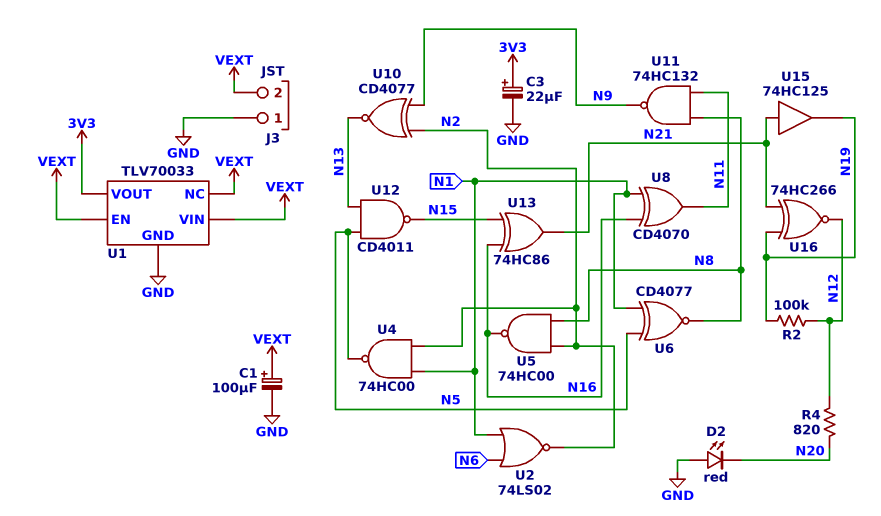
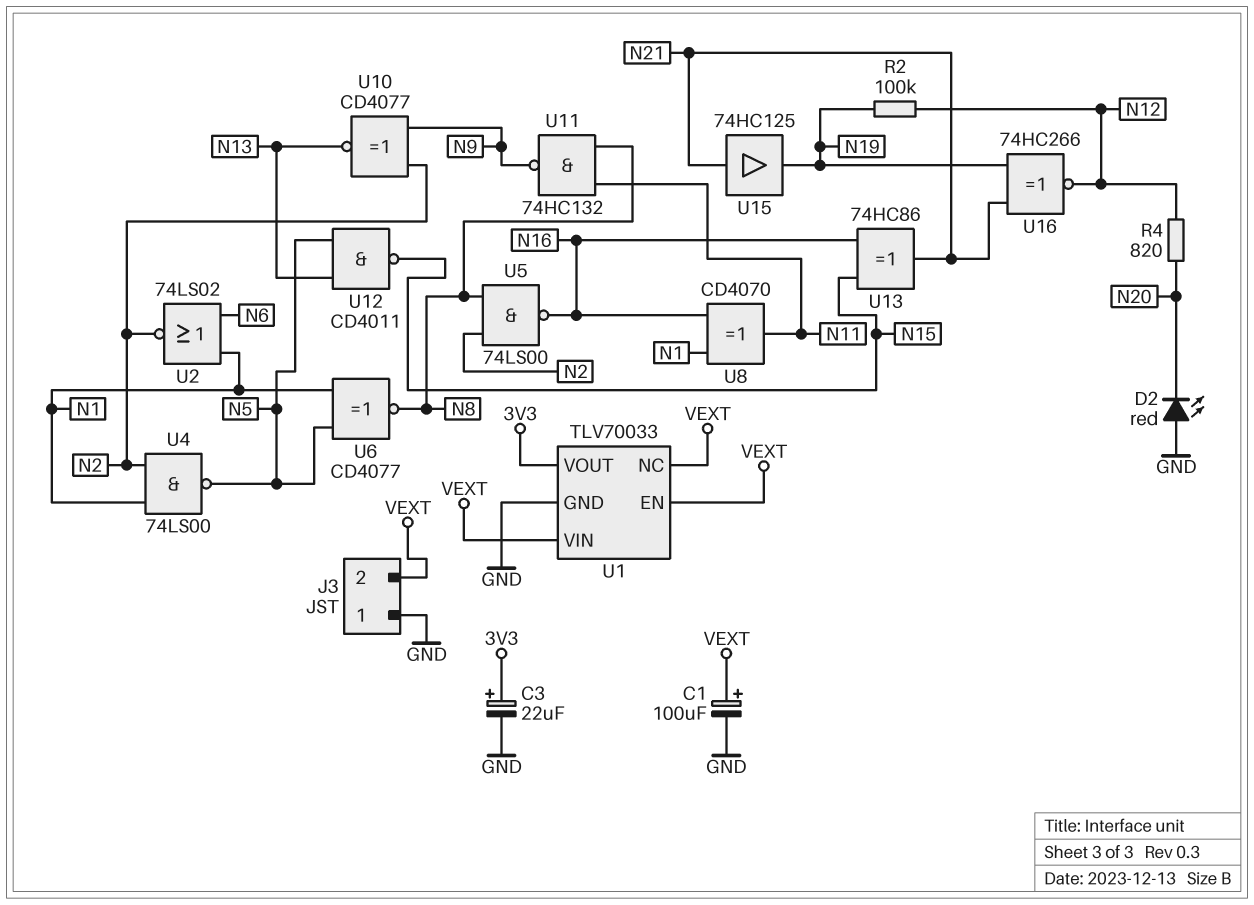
U4: NAND 74HC00 (in N1, in N2, out N5) -> NAND 74LS00 (in N1, in N2, out N5)
U5: NAND 74HC00 (in N2, in N8, out N16) -> NAND 74LS00 (in N2, in N8, out N16)

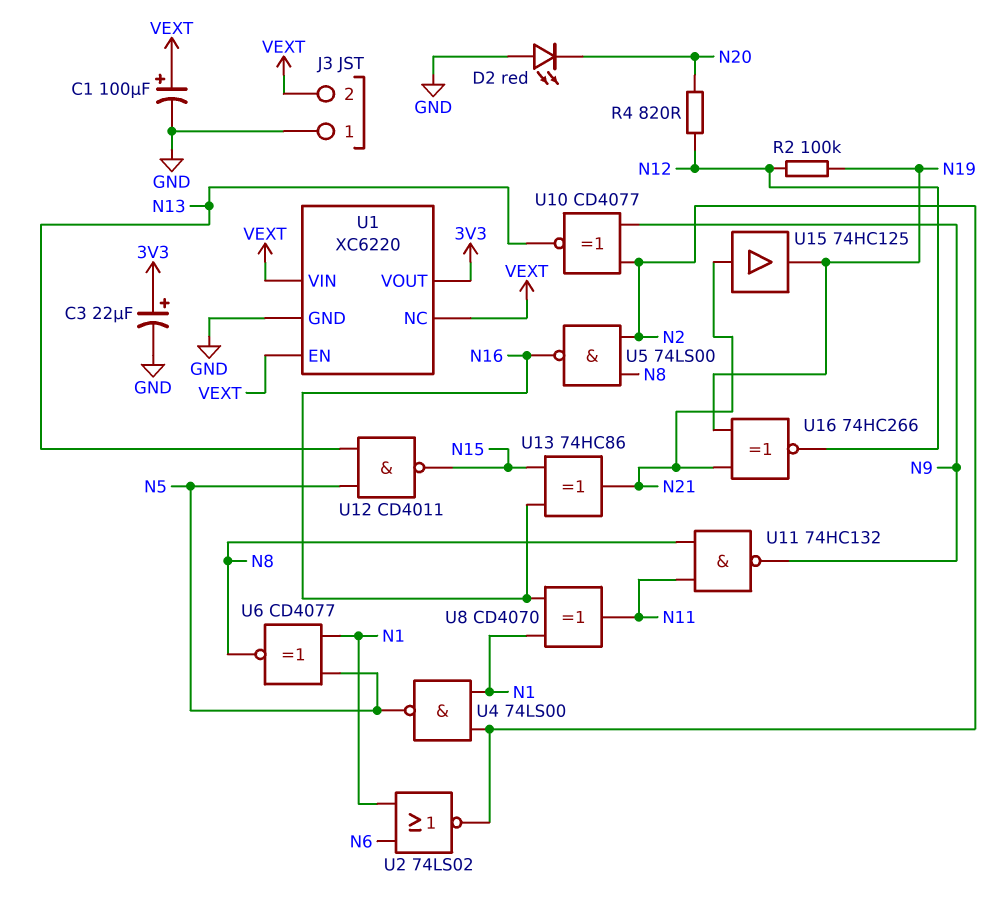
U1: TLV70033 -> XC6220

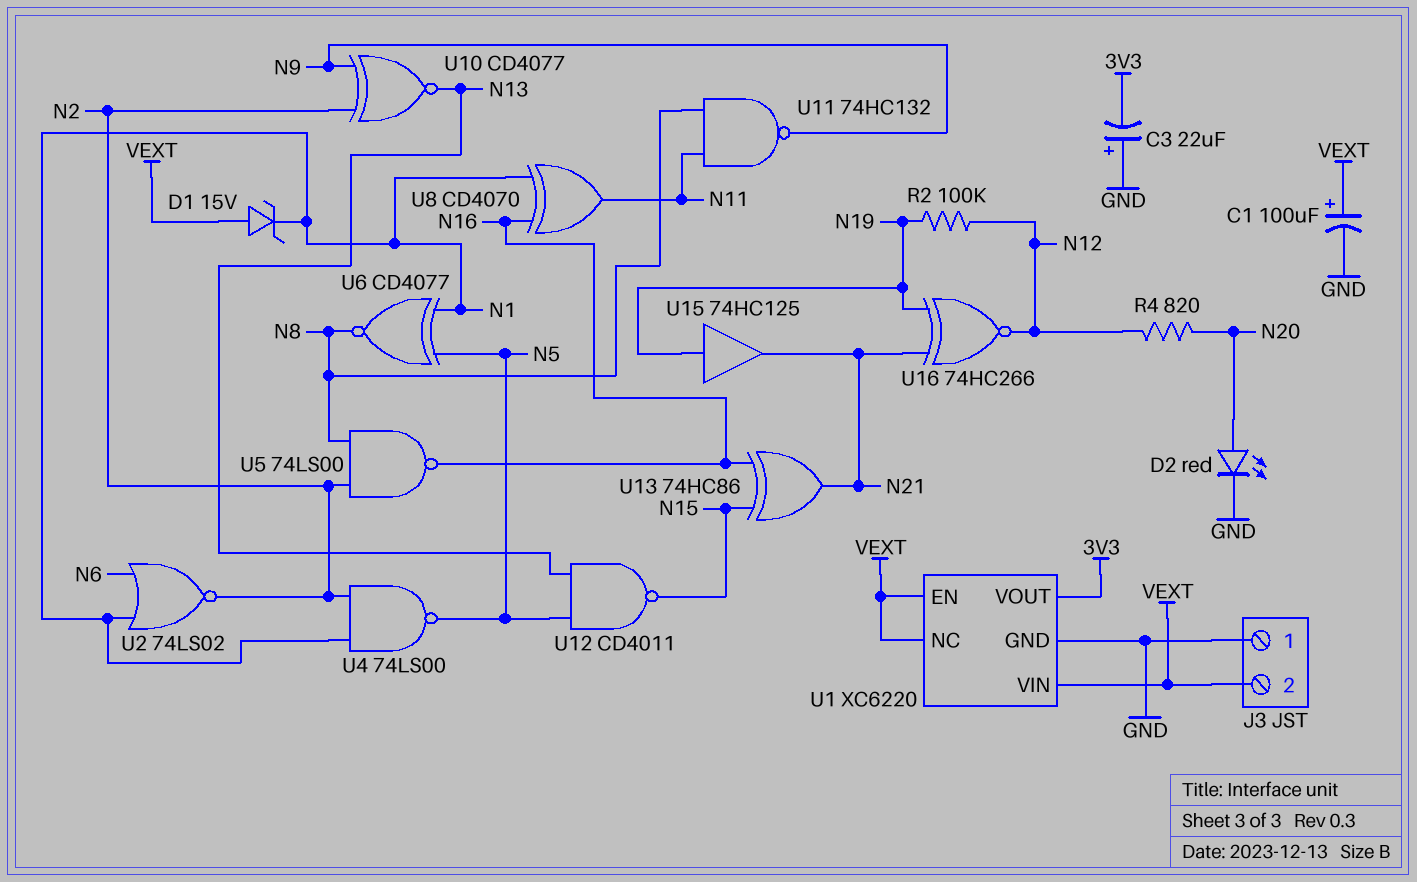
C3: 22uF (plus 3V3, minus GND) -> 22uF (plus GND, minus 3V3)
D1: none -> zener 15V (A VEXT, K N1)
D2: LED red (A GND, K N20) -> LED red (A N20, K GND)
U15: buffer 74HC125 (in N21, out N19) -> buffer 74HC125 (in N19, out N21)

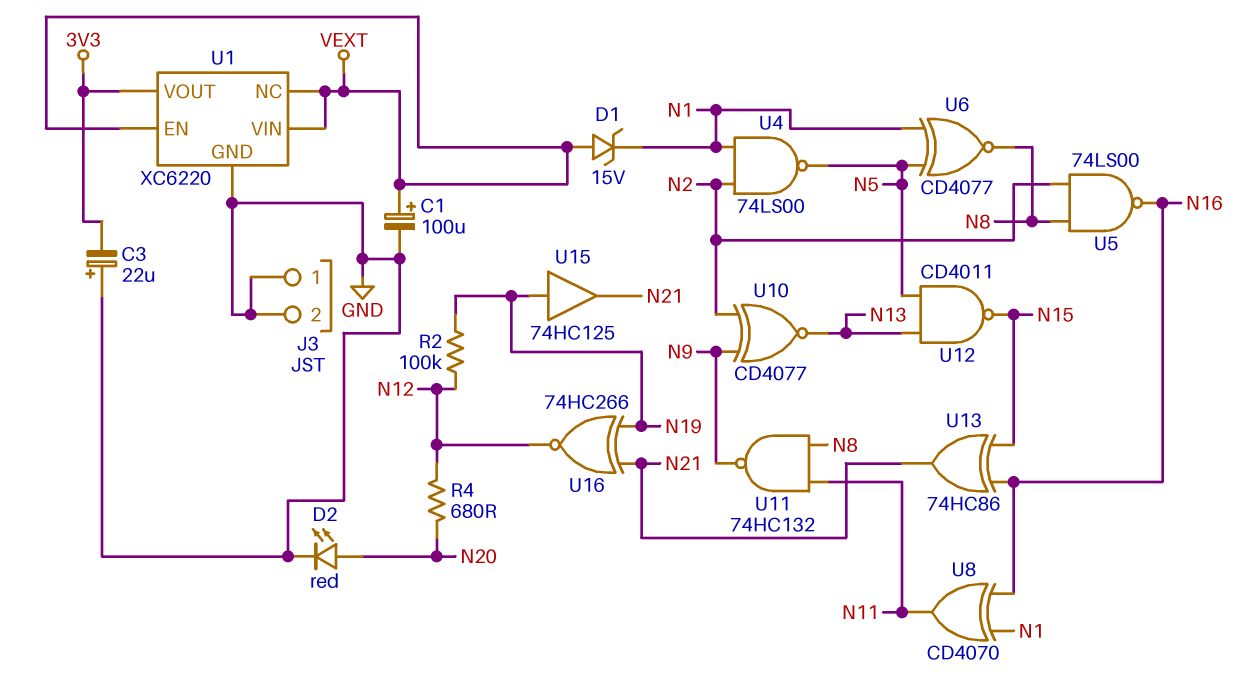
J3 pin 2: VEXT -> GND
R4: 820 (N12, N20) -> 680 (N12, N20)
U2: NOR 74LS02 (in N1, in N6, out N2) -> none

